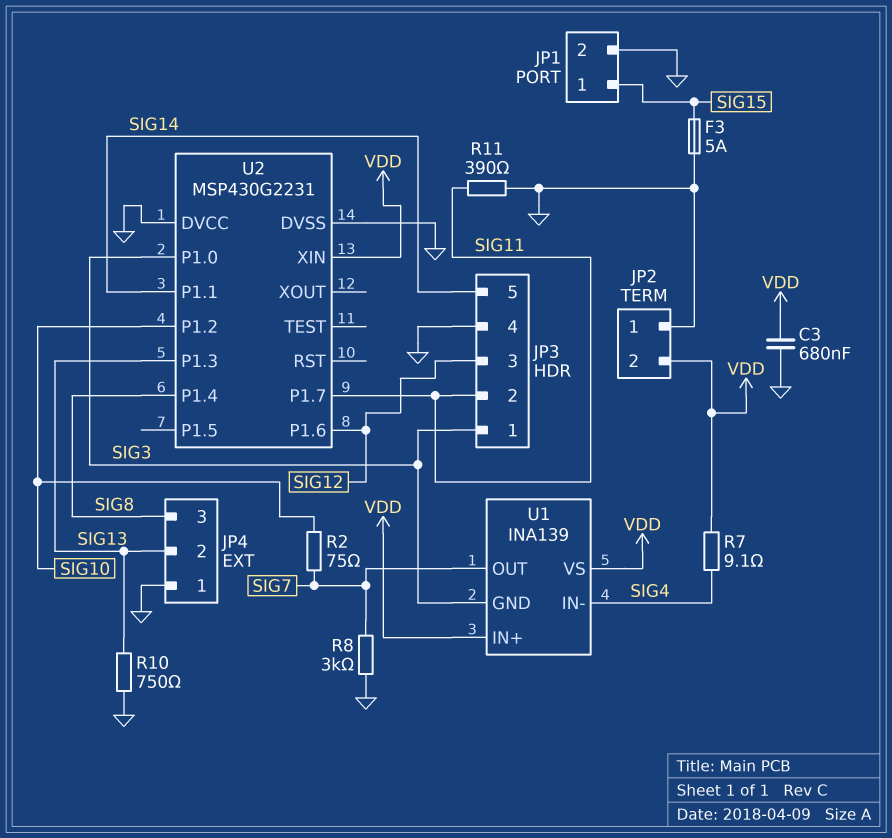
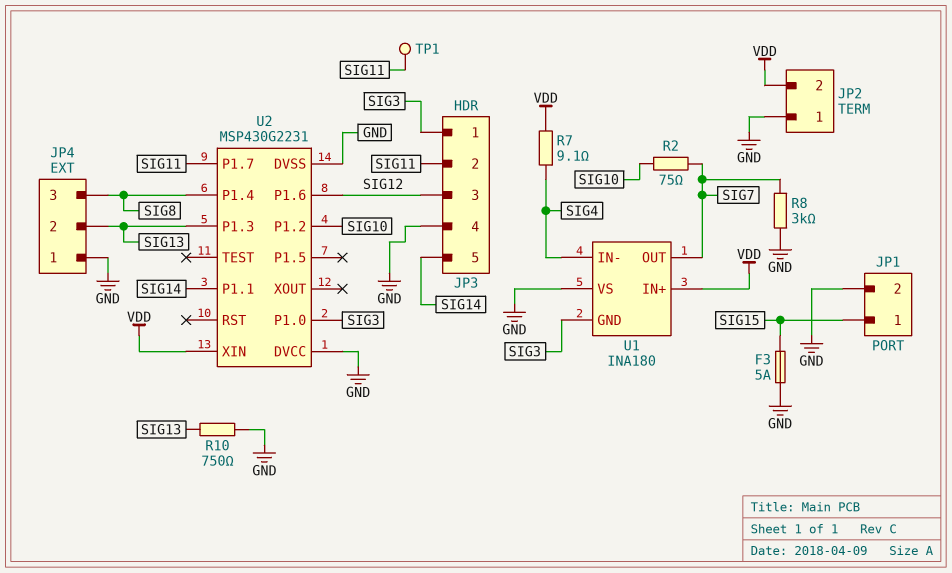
C3: 680nF (GND, VDD) -> none
R11: 390 (GND, SIG11) -> none
TP1: none -> test point (SIG11)
U1: INA139 -> INA180
U1 pin VS: VDD -> GND

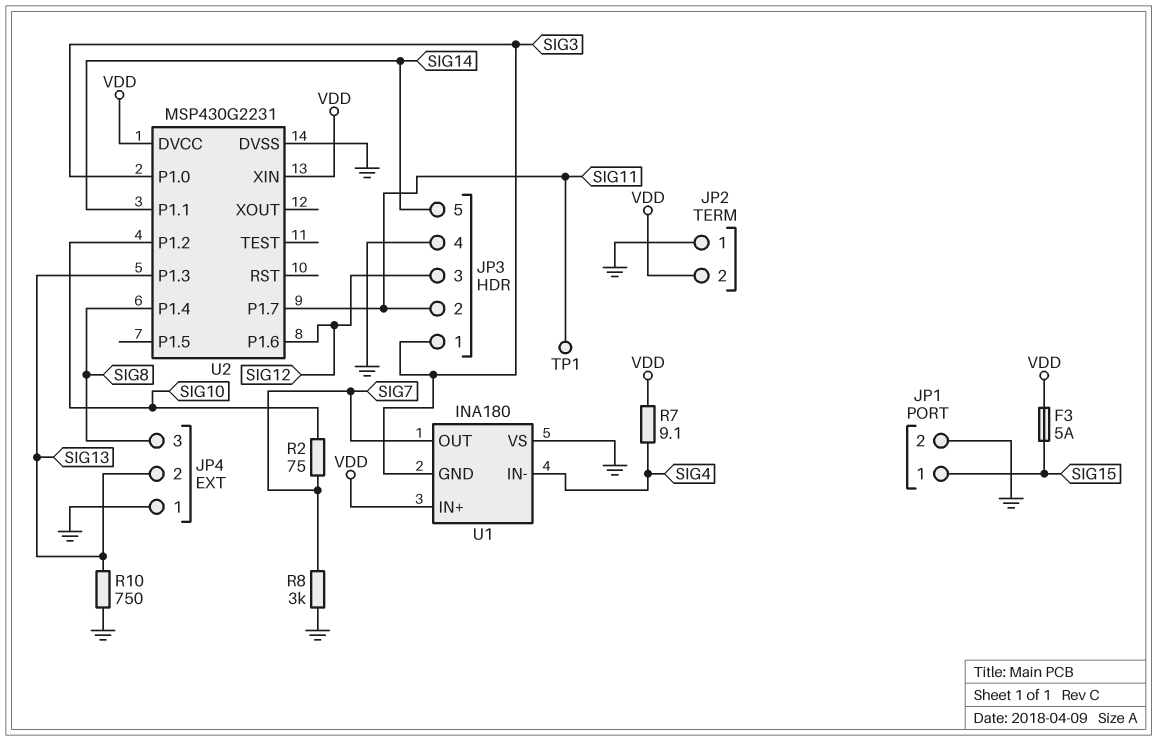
F3: 5A (GND, SIG15) -> 5A (SIG15, VDD)
U2 pin DVCC: GND -> VDD

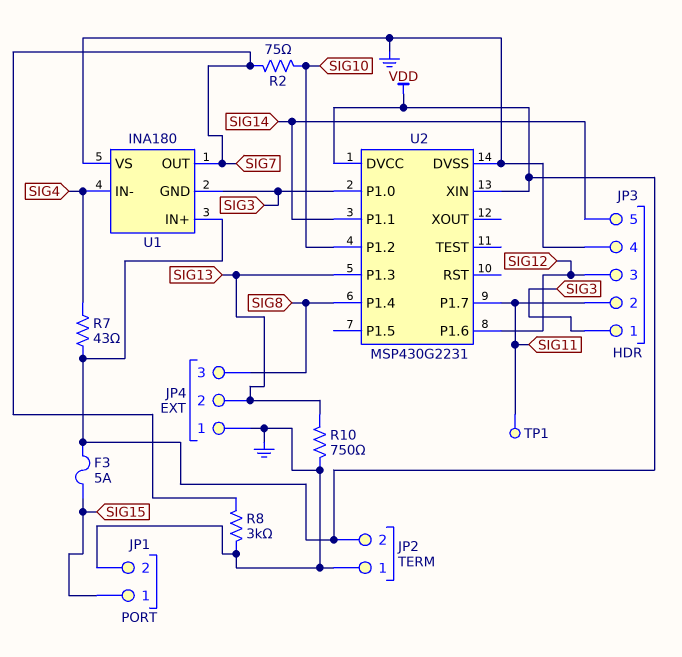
R7: 9.1 (SIG4, VDD) -> 43 (SIG4, VDD)

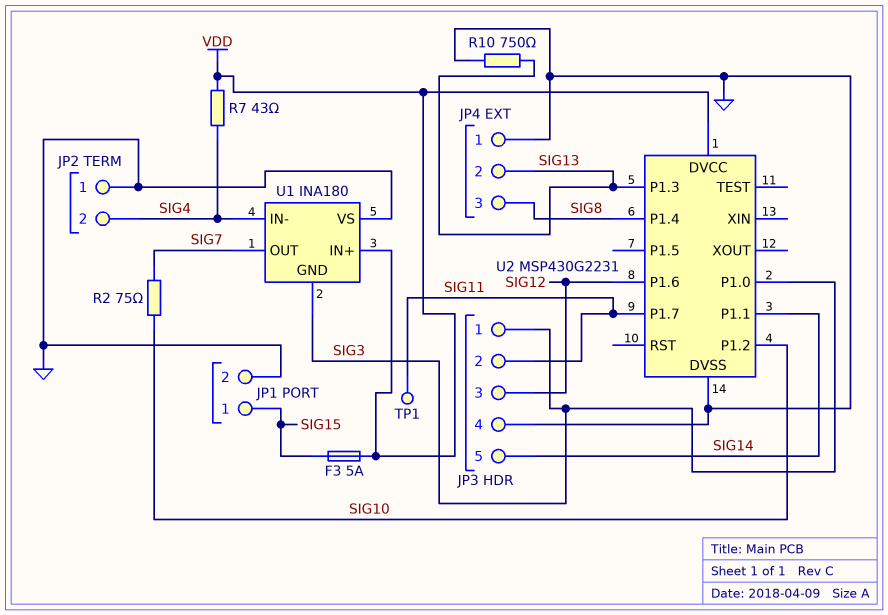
JP2 pin 2: VDD -> SIG4
R8: 3k (GND, SIG7) -> none
U2 pin XIN: VDD -> none

